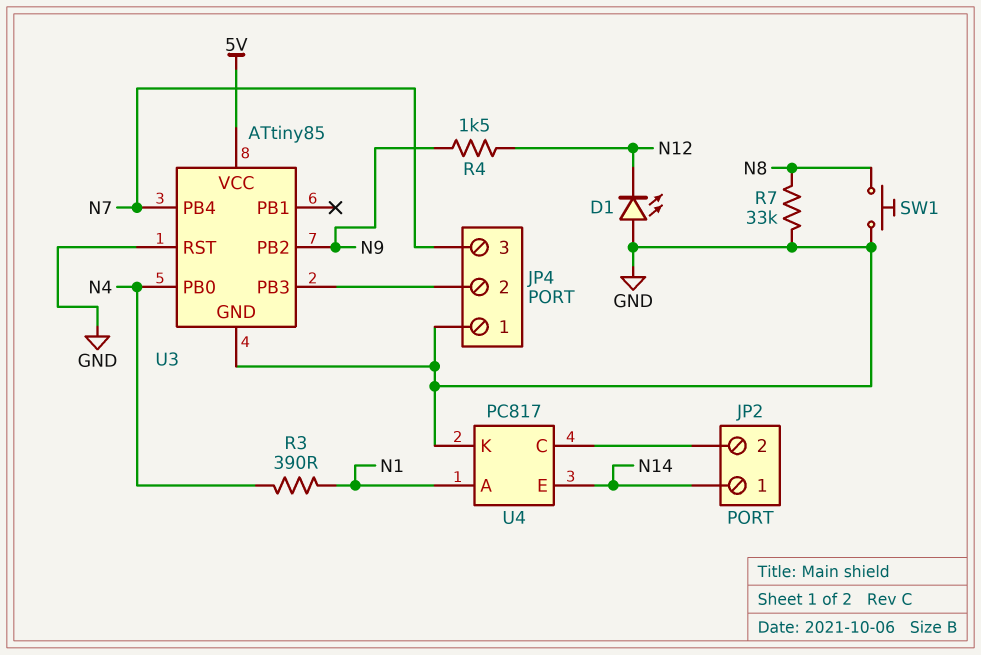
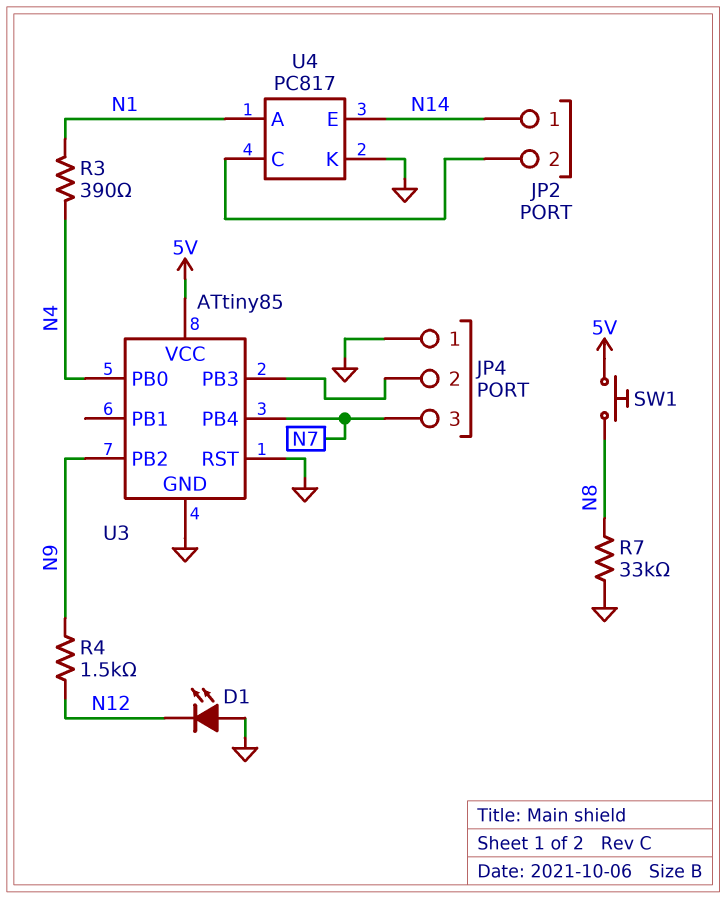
SW1: button (GND, N8) -> button (5V, N8)

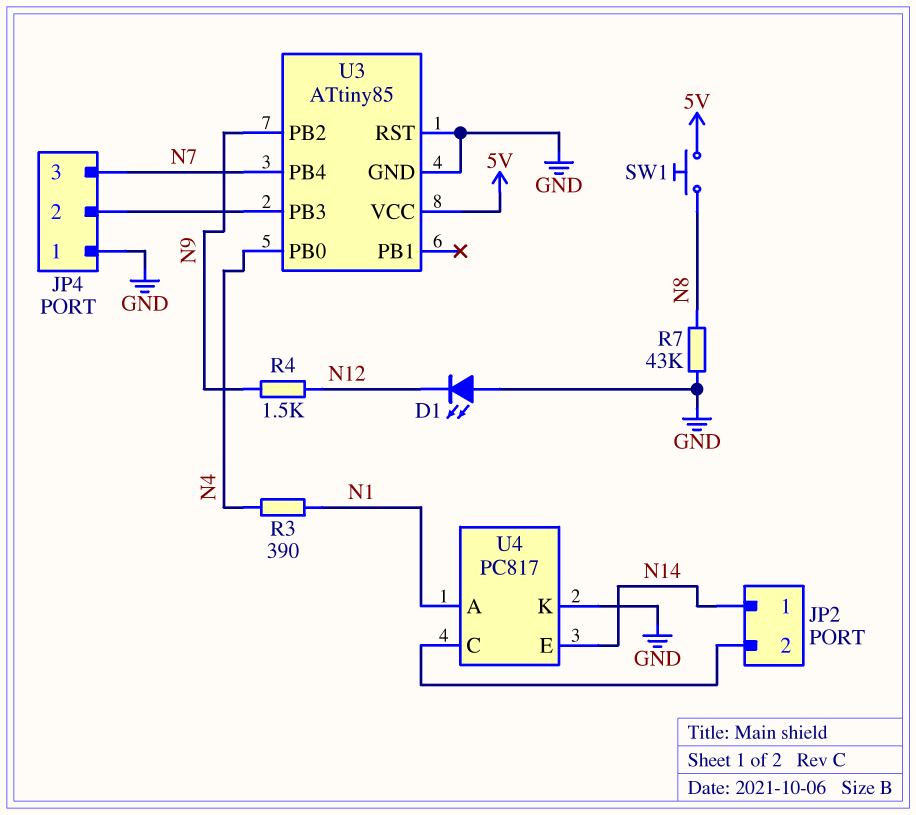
R7: 33k (GND, N8) -> 43k (GND, N8)

